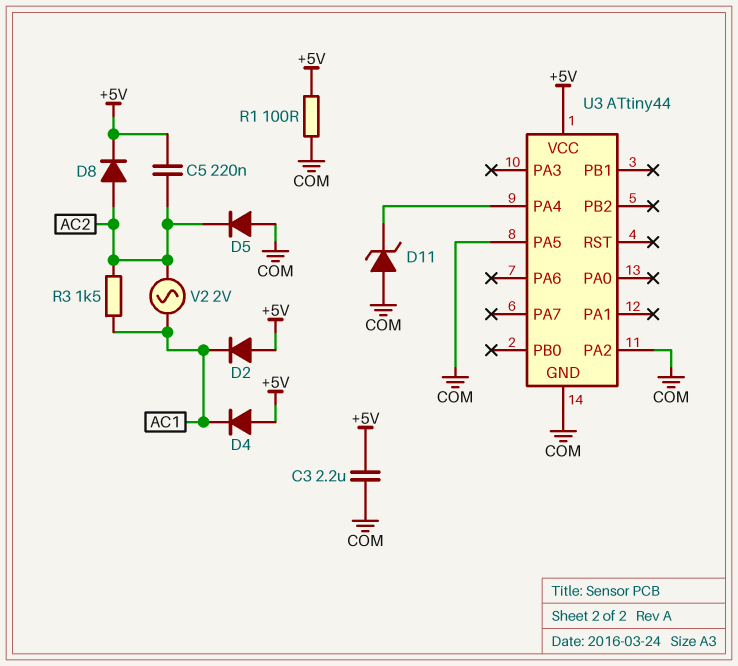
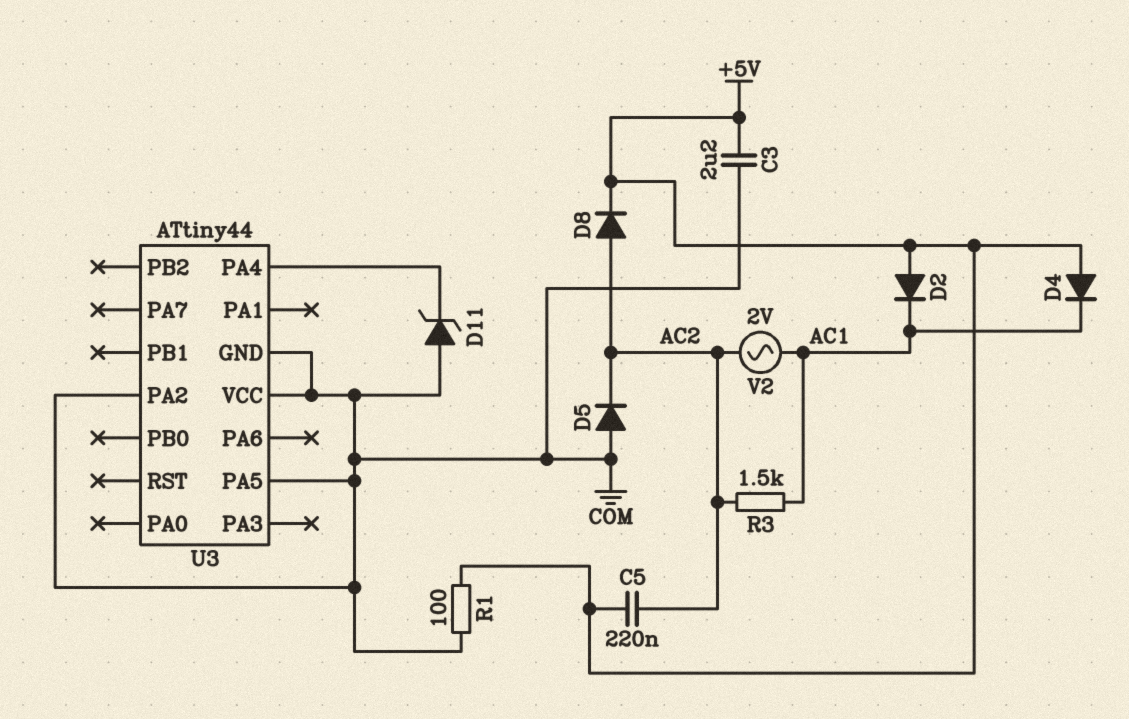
U3 pin VCC: +5V -> COM

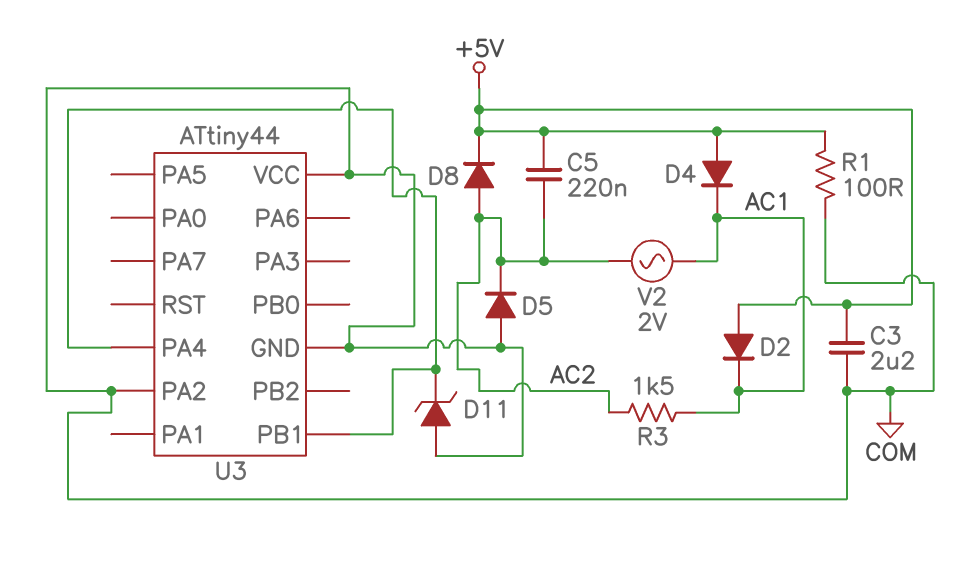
U3 pin PA5: COM -> none
U3 pin PB1: none -> U3/PA4

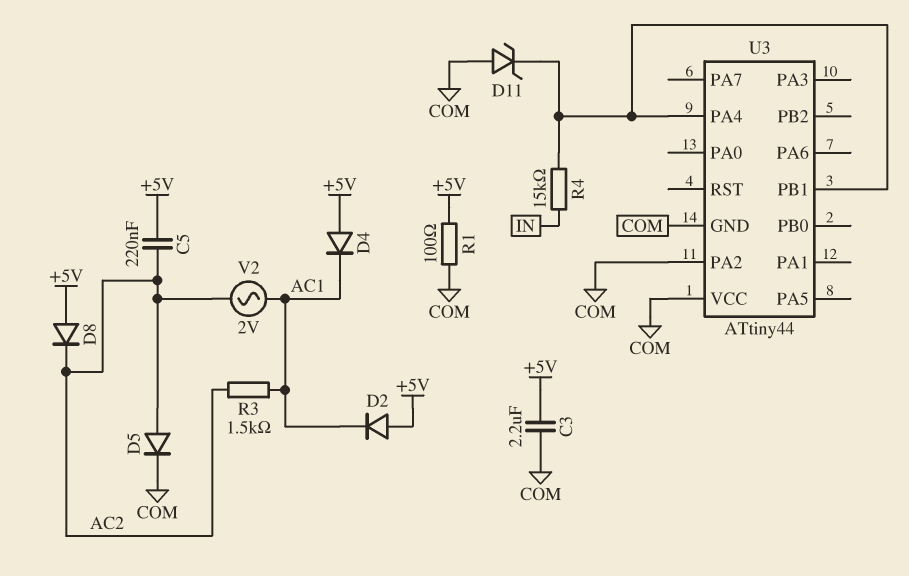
D5: diode (A COM, K AC2) -> diode (A AC2, K COM)
D8: diode (A AC2, K +5V) -> diode (A +5V, K AC2)
R4: none -> 15k (IN, U3/PA4)

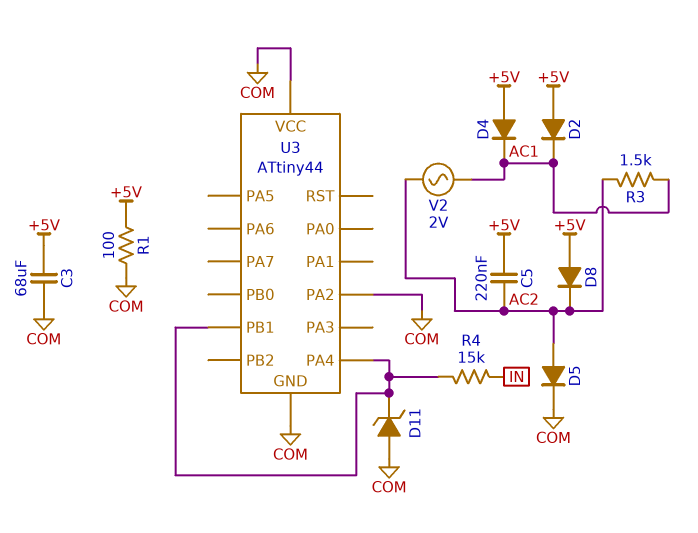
C3: 2.2uF (+5V, COM) -> 68uF (+5V, COM)

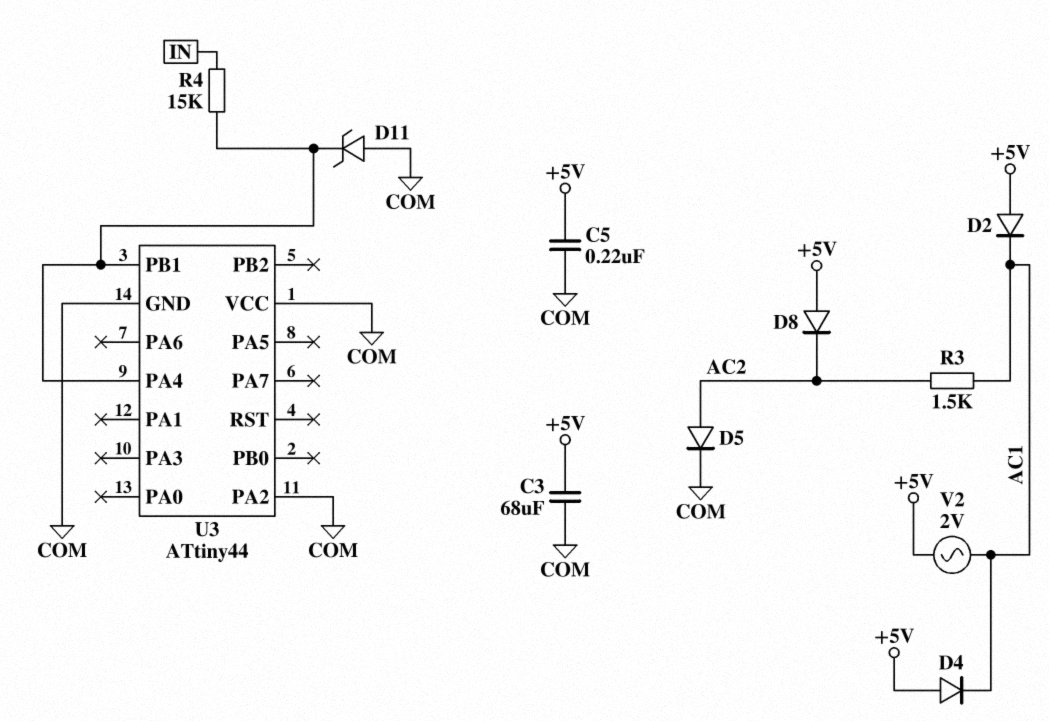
C5: 220nF (+5V, AC2) -> 220nF (+5V, COM)
R1: 100 (+5V, COM) -> none
V2: AC 2V (AC1, AC2) -> AC 2V (+5V, AC1)

